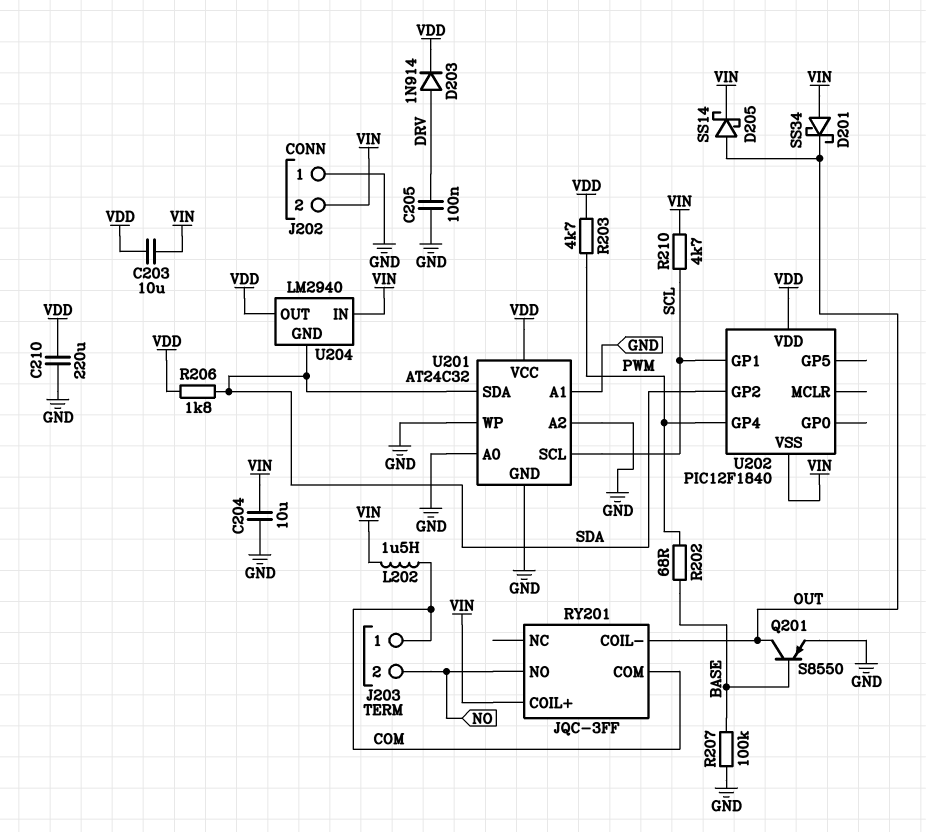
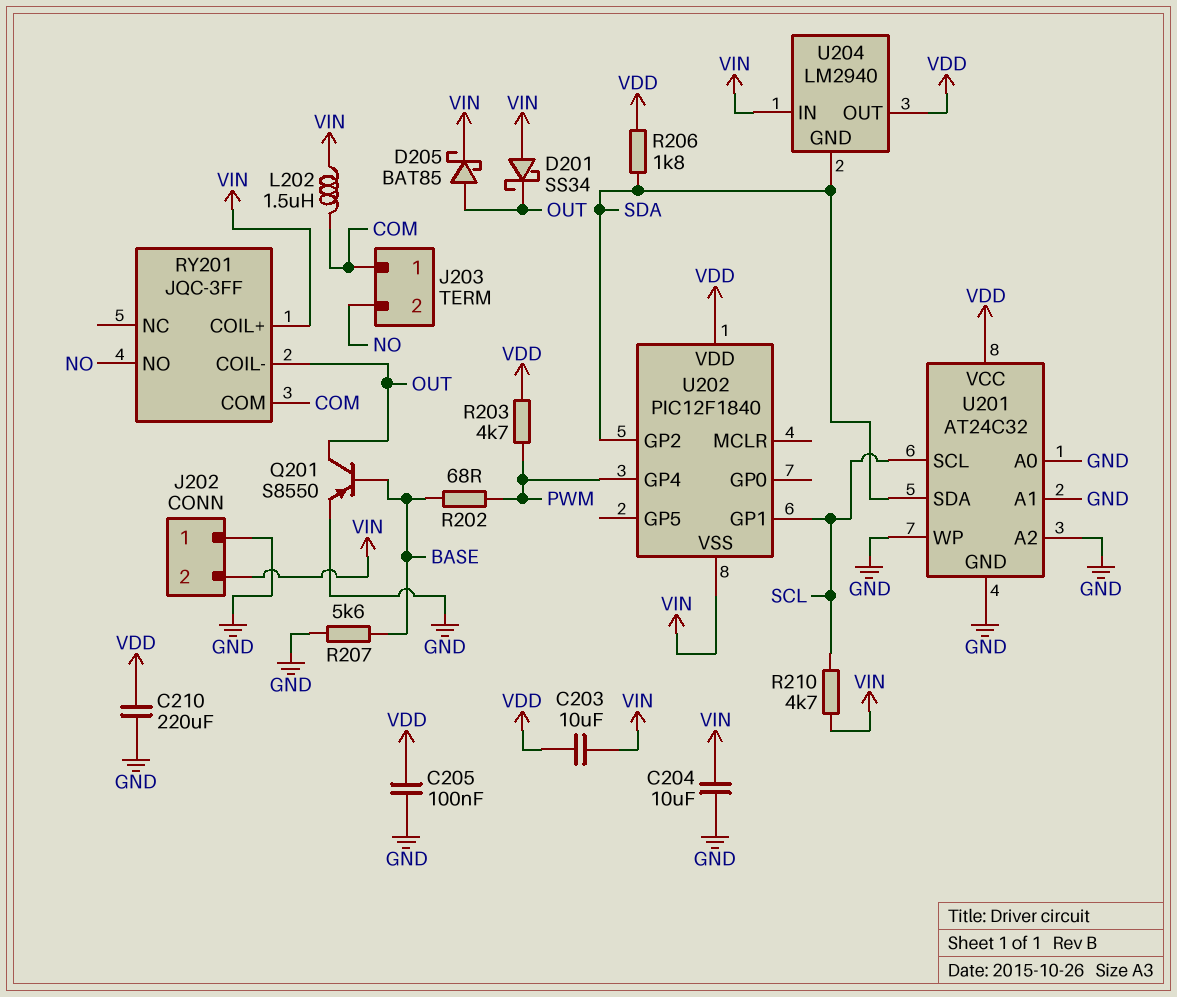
C205: 100nF (DRV, GND) -> 100nF (GND, VDD)
D203: diode 1N914 (A DRV, K VDD) -> none
D205: schottky SS14 (A OUT, K VIN) -> schottky BAT85 (A OUT, K VIN)
R207: 100k (BASE, GND) -> 5.6k (BASE, GND)

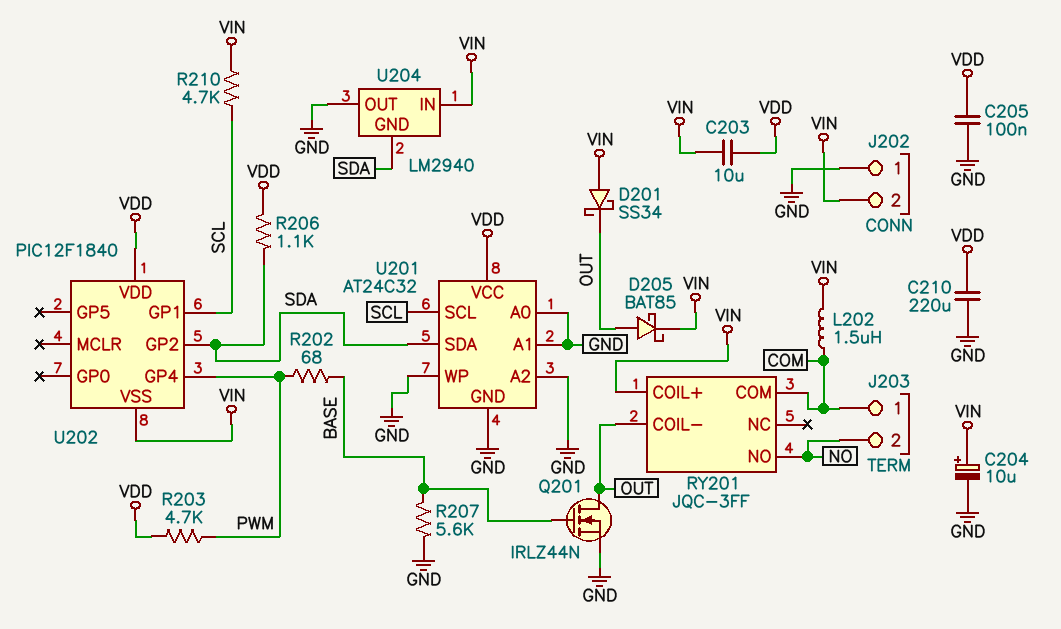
C204: 10uF (GND, VIN) -> 10uF (plus VIN, minus GND)
Q201: PNP S8550 (B BASE, C OUT, E GND) -> NMOS IRLZ44N (G BASE, D OUT, S GND)
R206: 1.8k (SDA, VDD) -> 1.1k (SDA, VDD)
U204 pin OUT: VDD -> GND

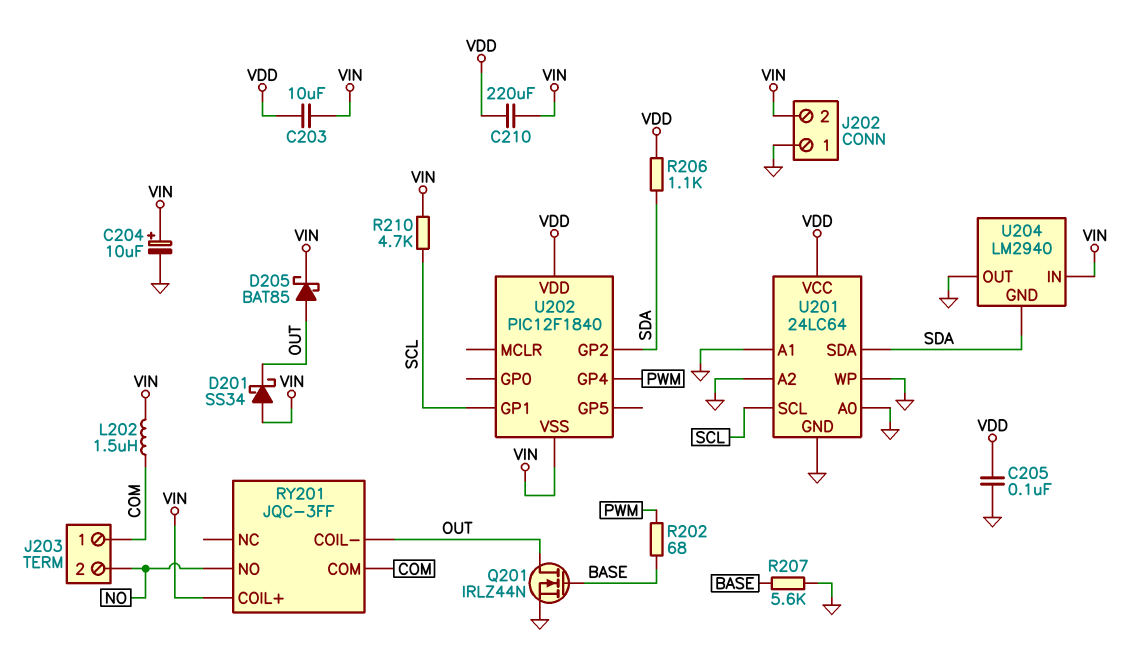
C210: 220uF (GND, VDD) -> 220uF (VDD, VIN)
R203: 4.7k (PWM, VDD) -> none
U201: AT24C32 -> 24LC64

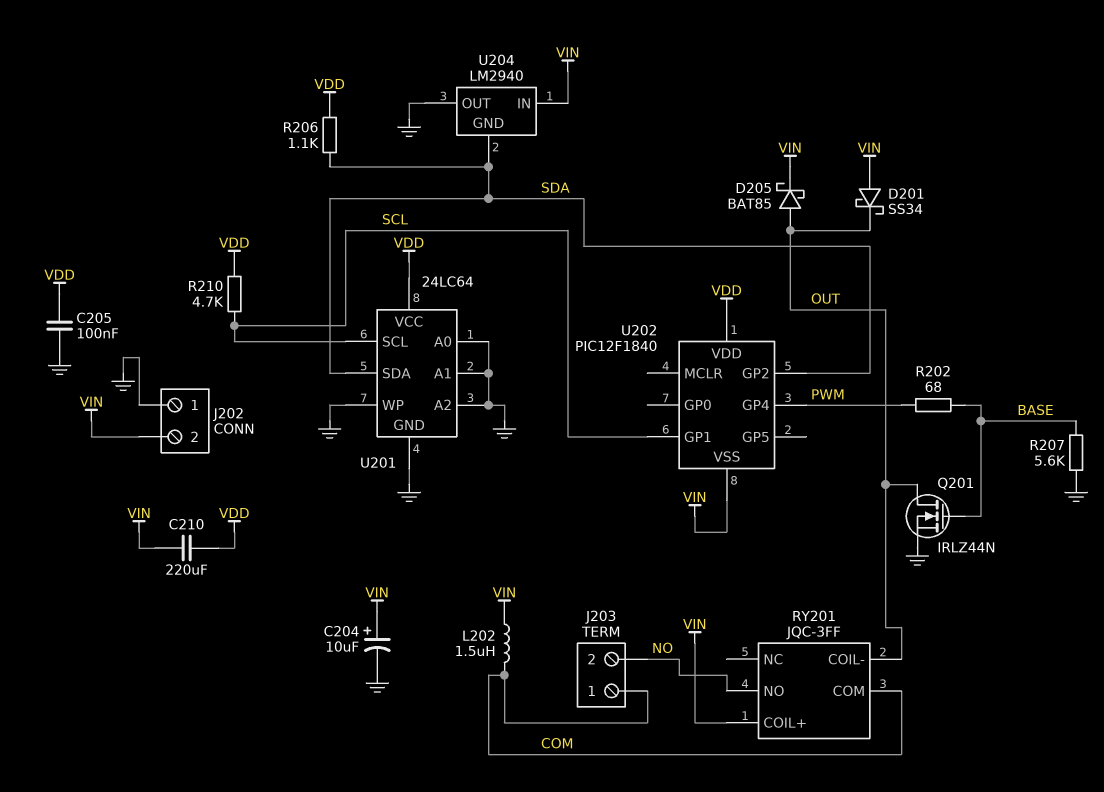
C203: 10uF (VDD, VIN) -> none
R210: 4.7k (SCL, VIN) -> 4.7k (SCL, VDD)

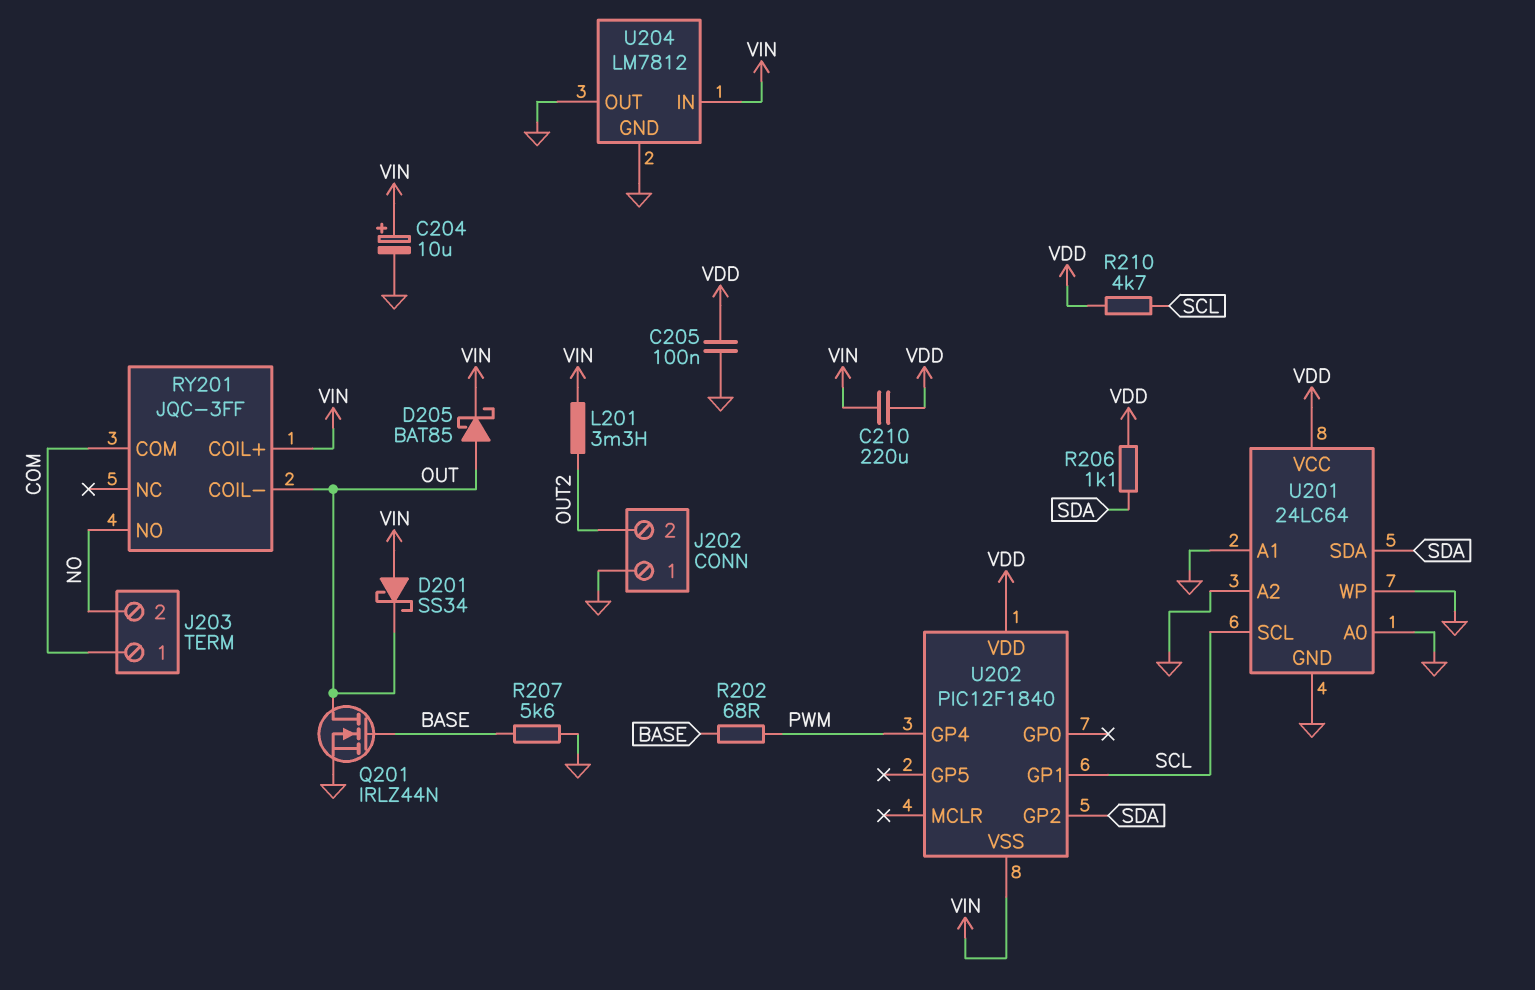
J202 pin 2: VIN -> OUT2
L201: none -> 3.3mH (OUT2, VIN)
L202: 1.5uH (COM, VIN) -> none
U204: LM2940 -> LM7812
U204 pin GND: SDA -> GND

